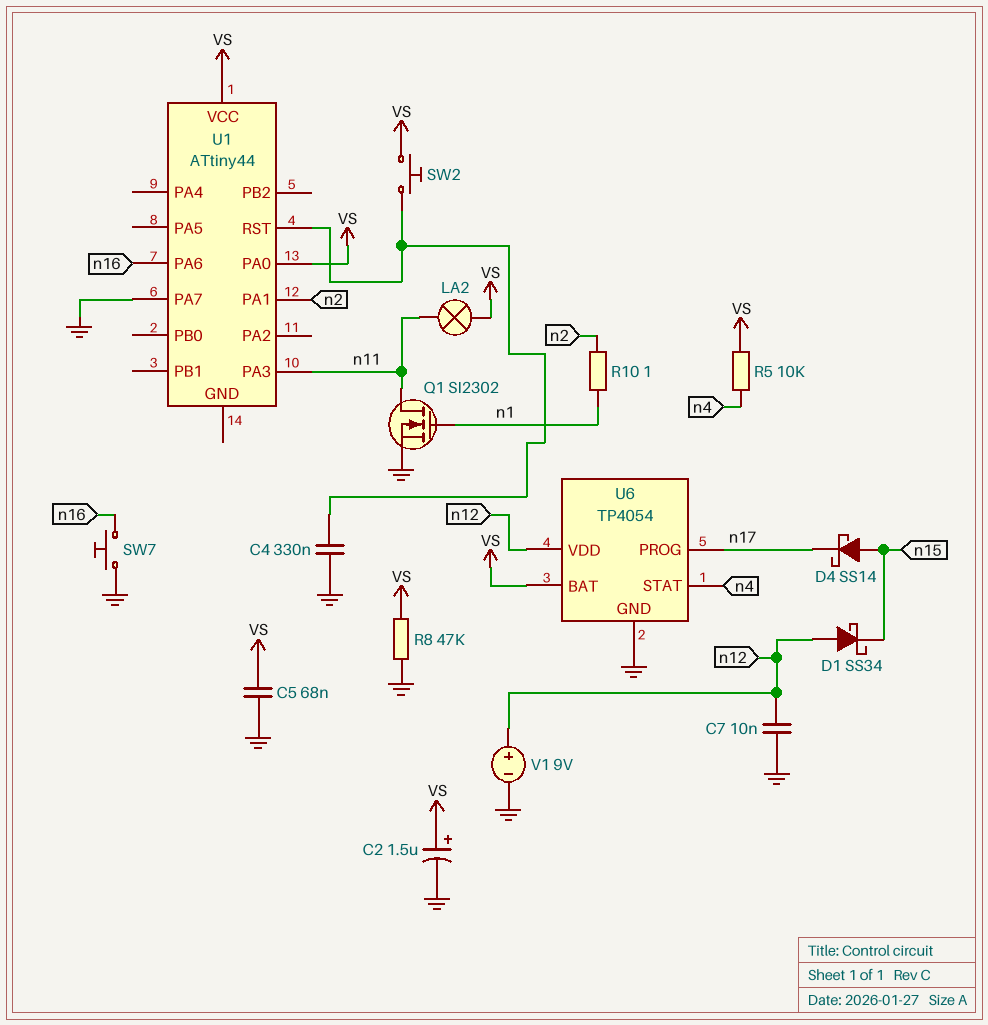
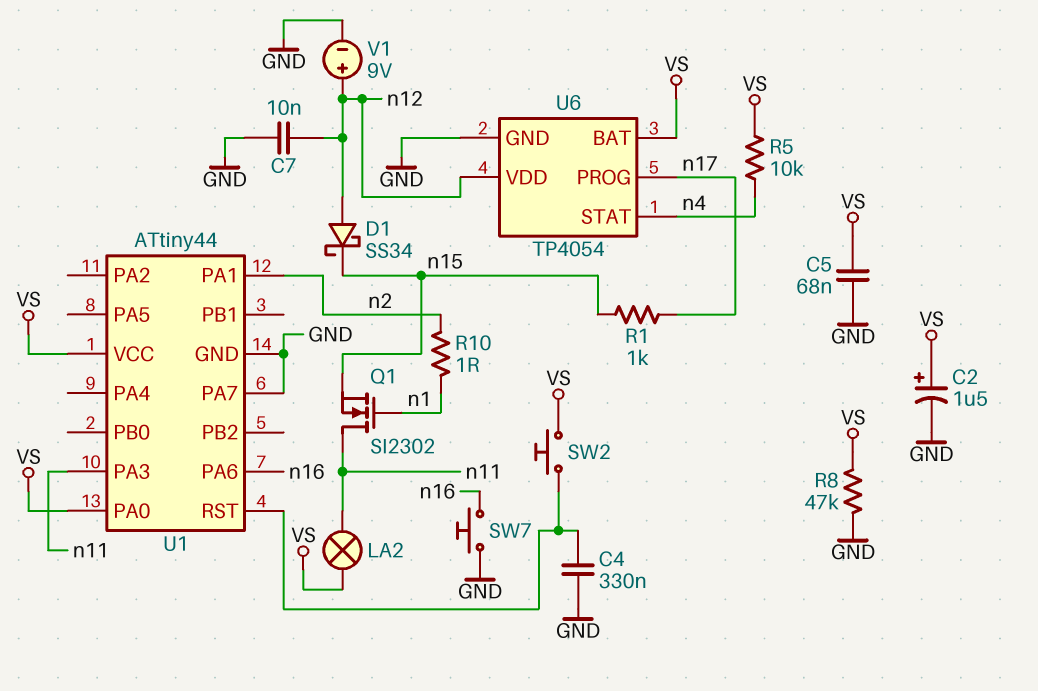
D4: schottky SS14 (A n15, K n17) -> none
Q1: NMOS SI2302 (G n1, D n11, S GND) -> NMOS SI2302 (G n1, D n11, S n15)
R1: none -> 1k (n15, n17)
U1 pin GND: none -> GND

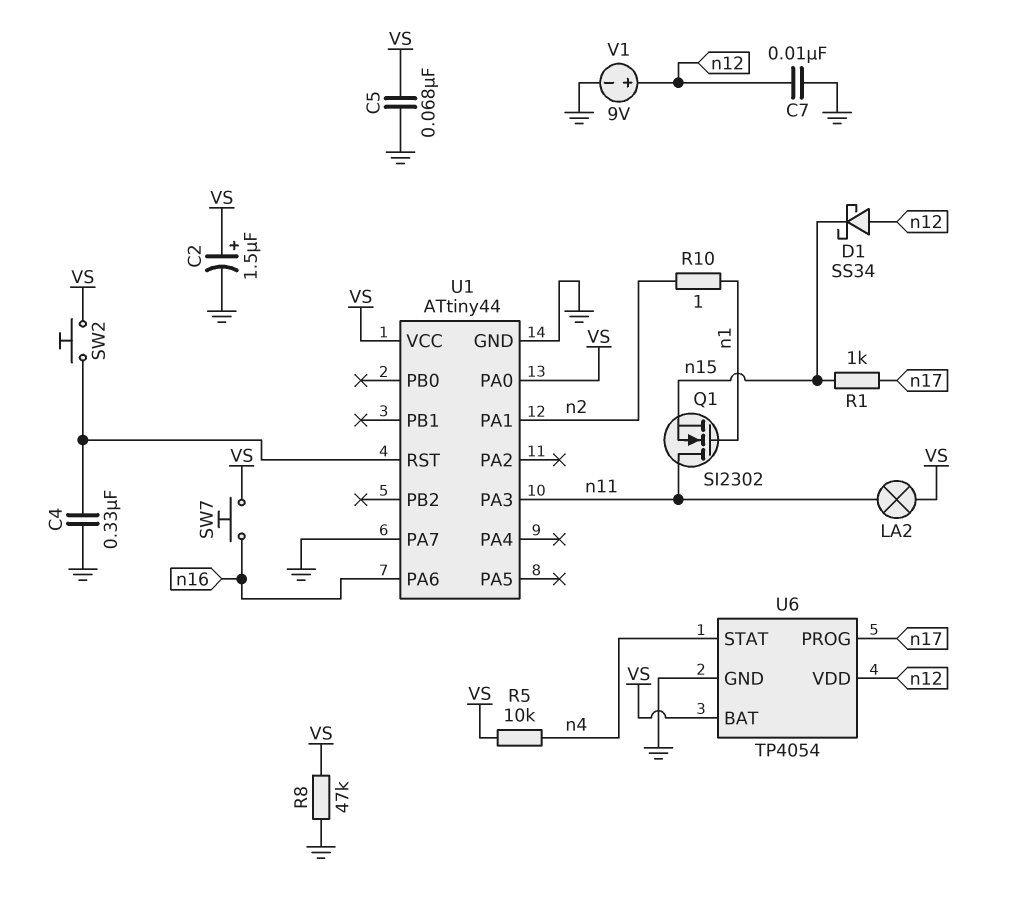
SW7: button (GND, n16) -> button (VS, n16)

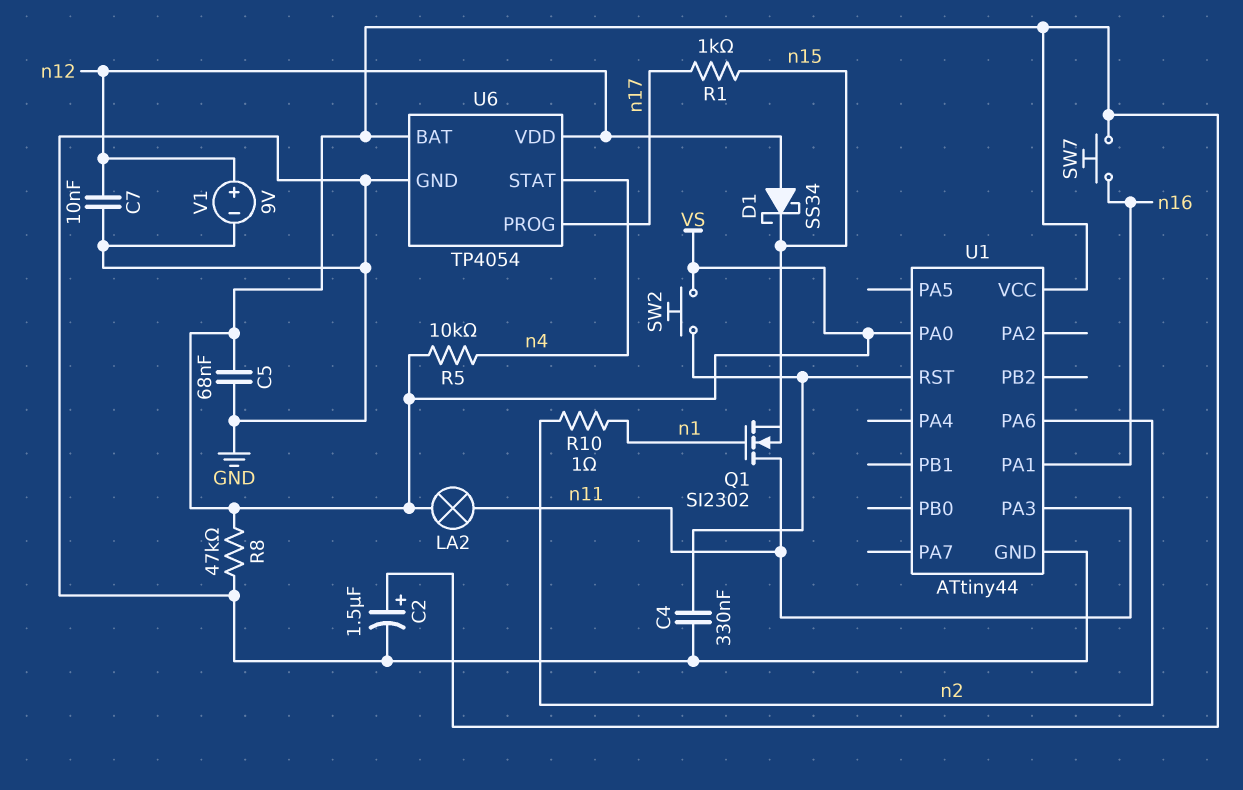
U1 pin PA1: n2 -> n16
U1 pin PA6: n16 -> n2
U1 pin PA7: GND -> none

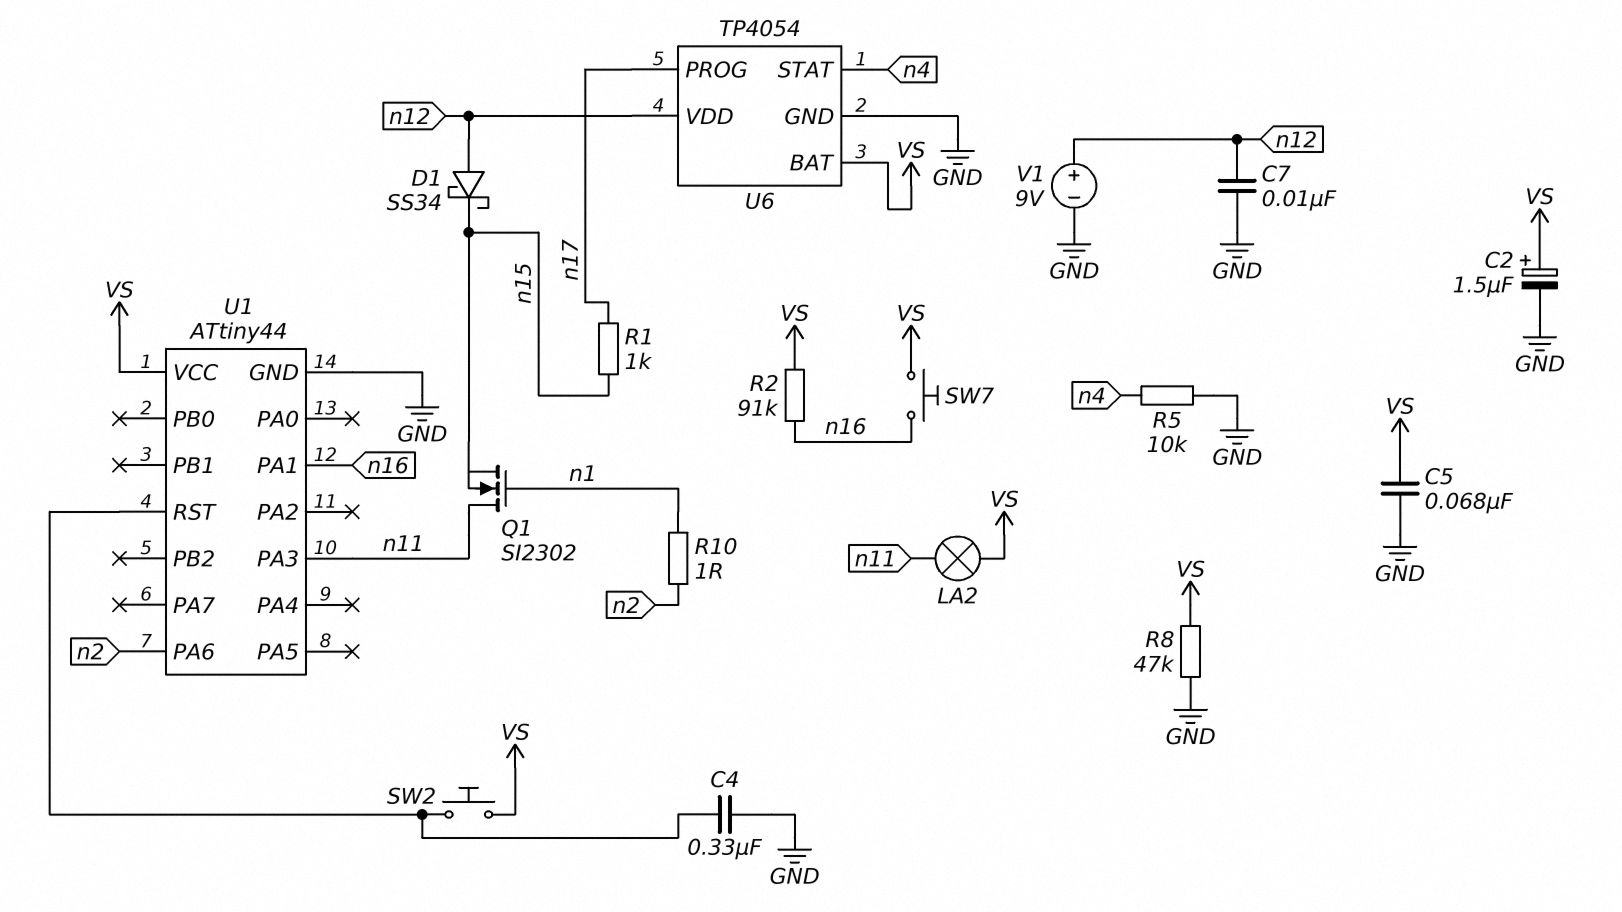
R2: none -> 91k (VS, n16)
R5: 10k (VS, n4) -> 10k (GND, n4)
U1 pin PA0: VS -> none

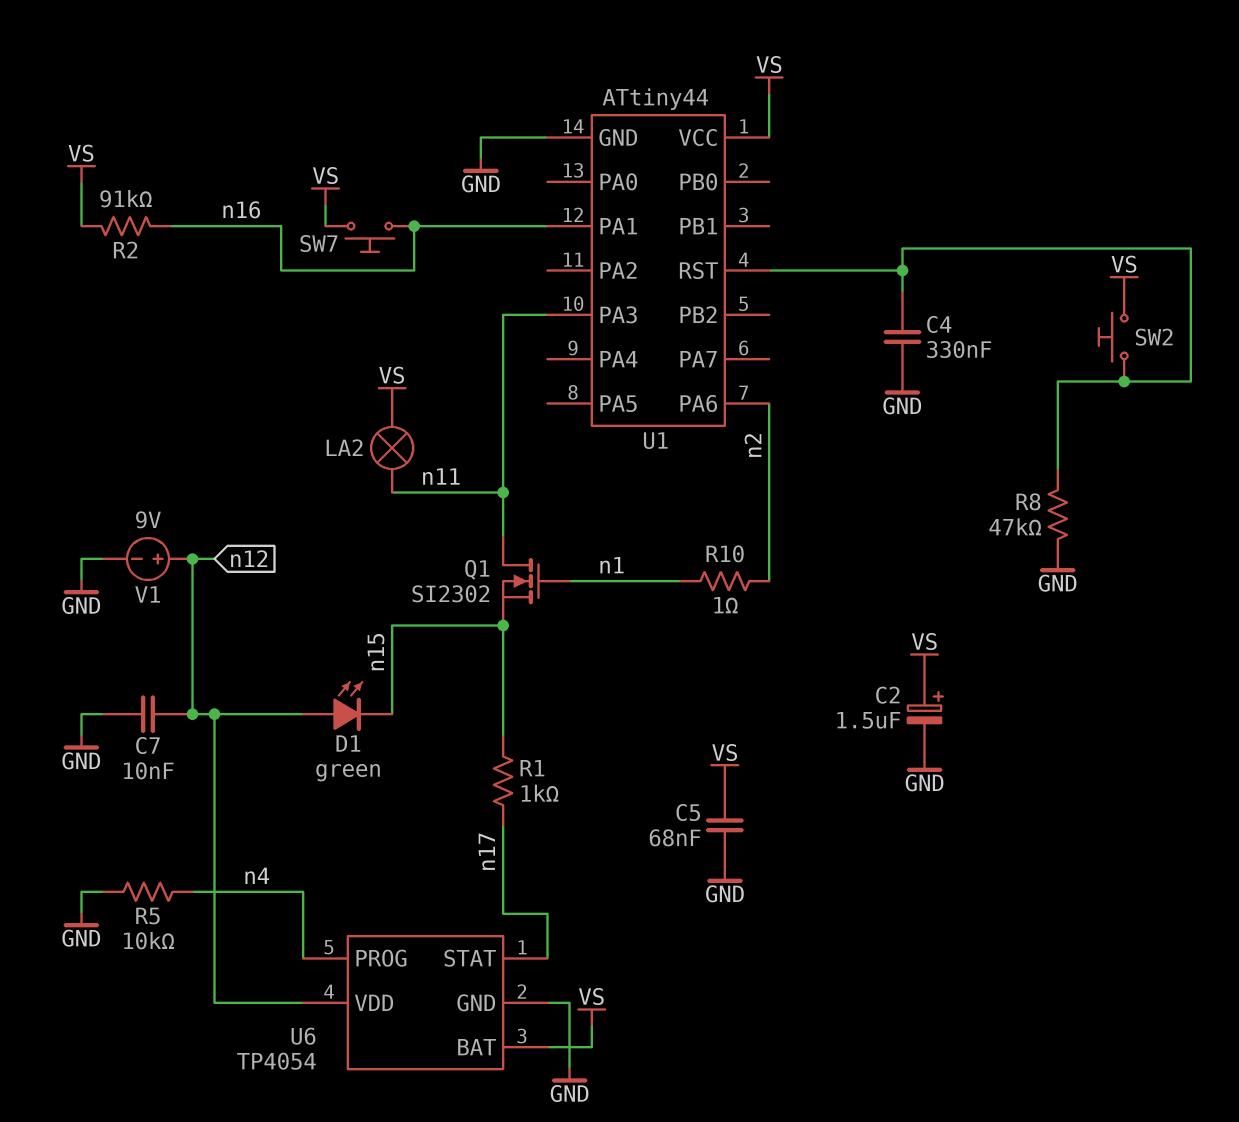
D1: schottky SS34 (A n12, K n15) -> LED green (A n12, K n15)
R8: 47k (GND, VS) -> 47k (GND, U1/RST)
U6 pin PROG: n17 -> n4
U6 pin STAT: n4 -> n17

